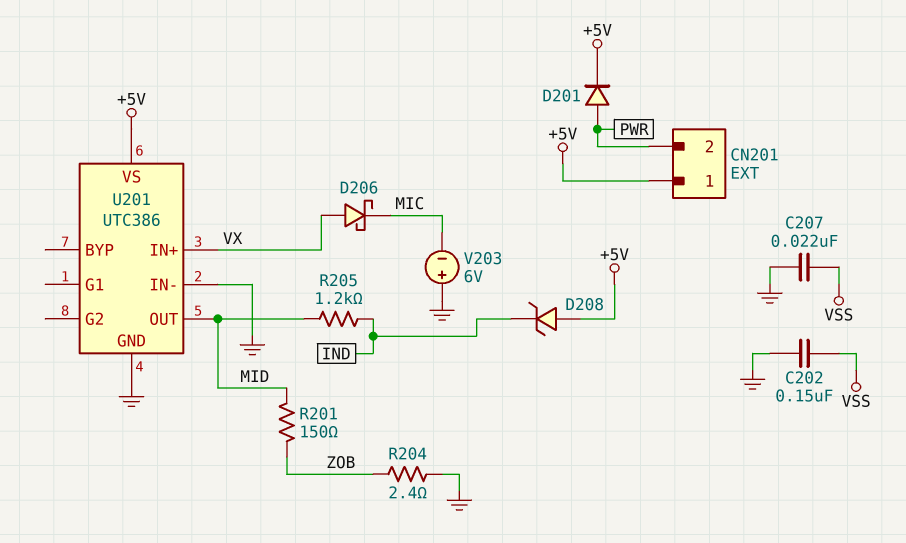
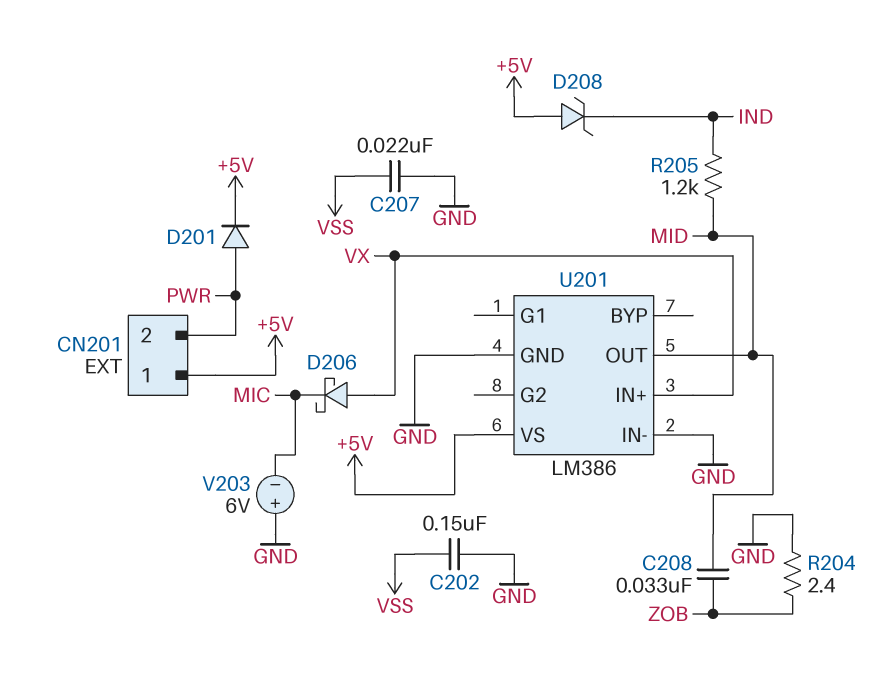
C208: none -> 33nF (MID, ZOB)
R201: 150 (MID, ZOB) -> none
U201: UTC386 -> LM386

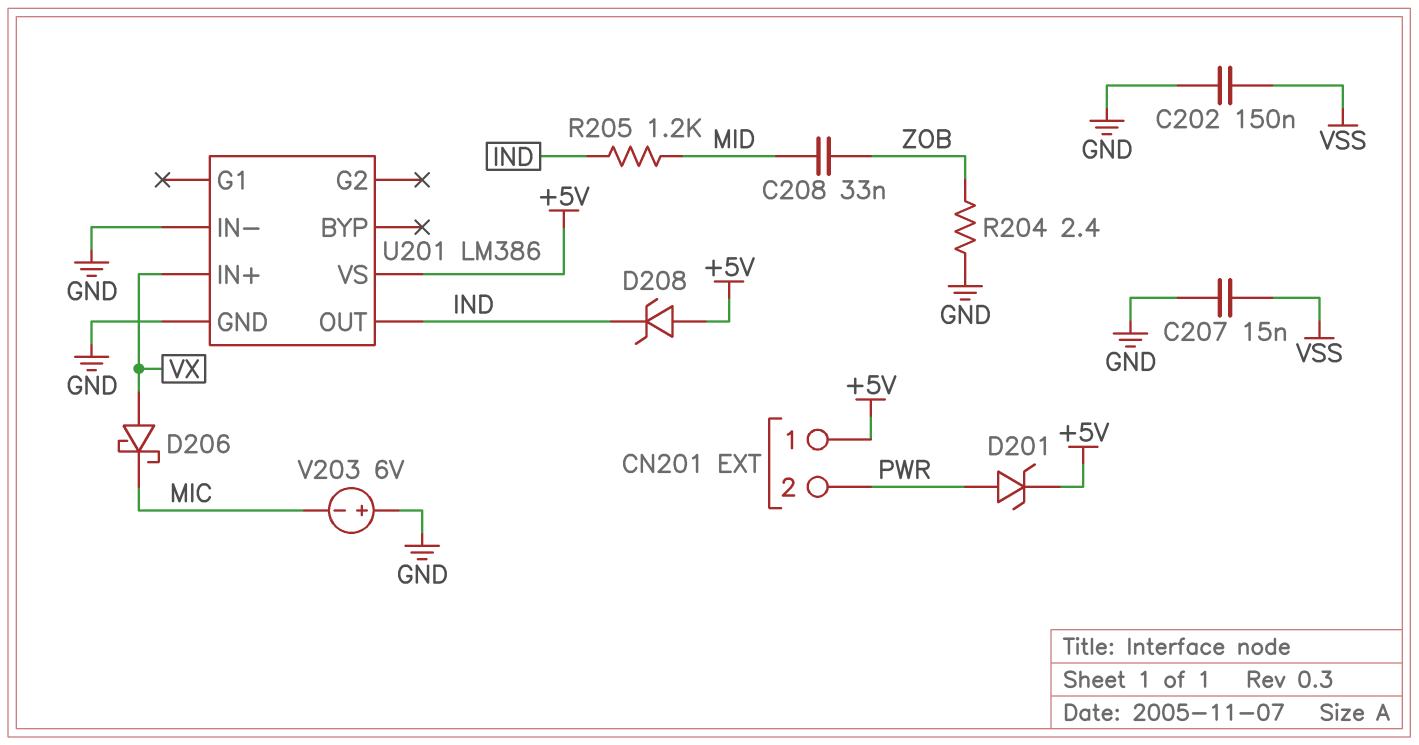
C207: 22nF (GND, VSS) -> 15nF (GND, VSS)
D201: diode (A PWR, K +5V) -> zener (A PWR, K +5V)
U201 pin OUT: MID -> IND

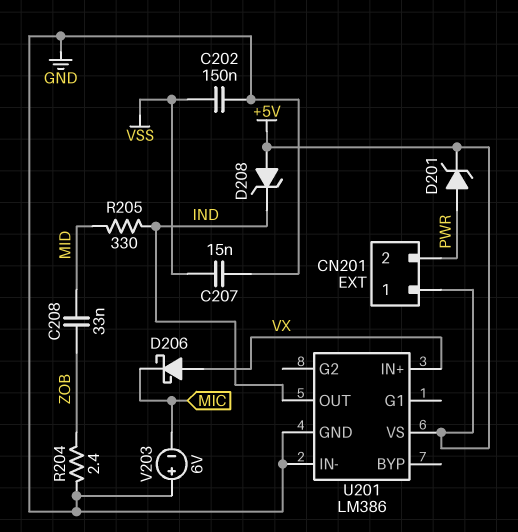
R205: 1.2k (IND, MID) -> 330 (IND, MID)

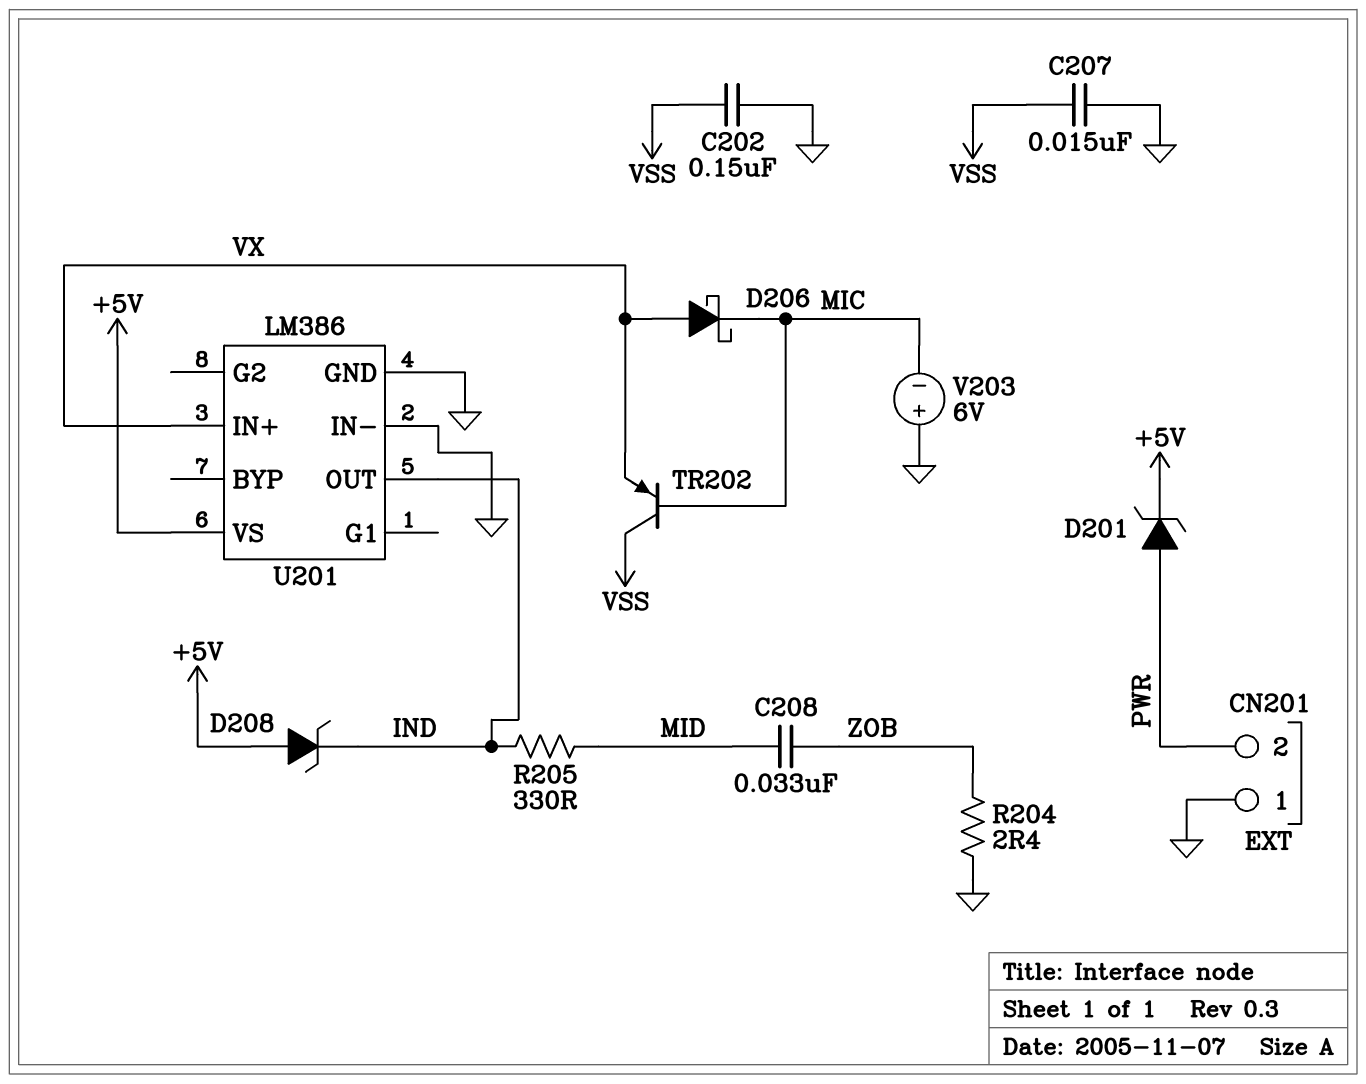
CN201 pin 1: +5V -> GND
TR202: none -> PNP (B MIC, C VSS, E VX)

